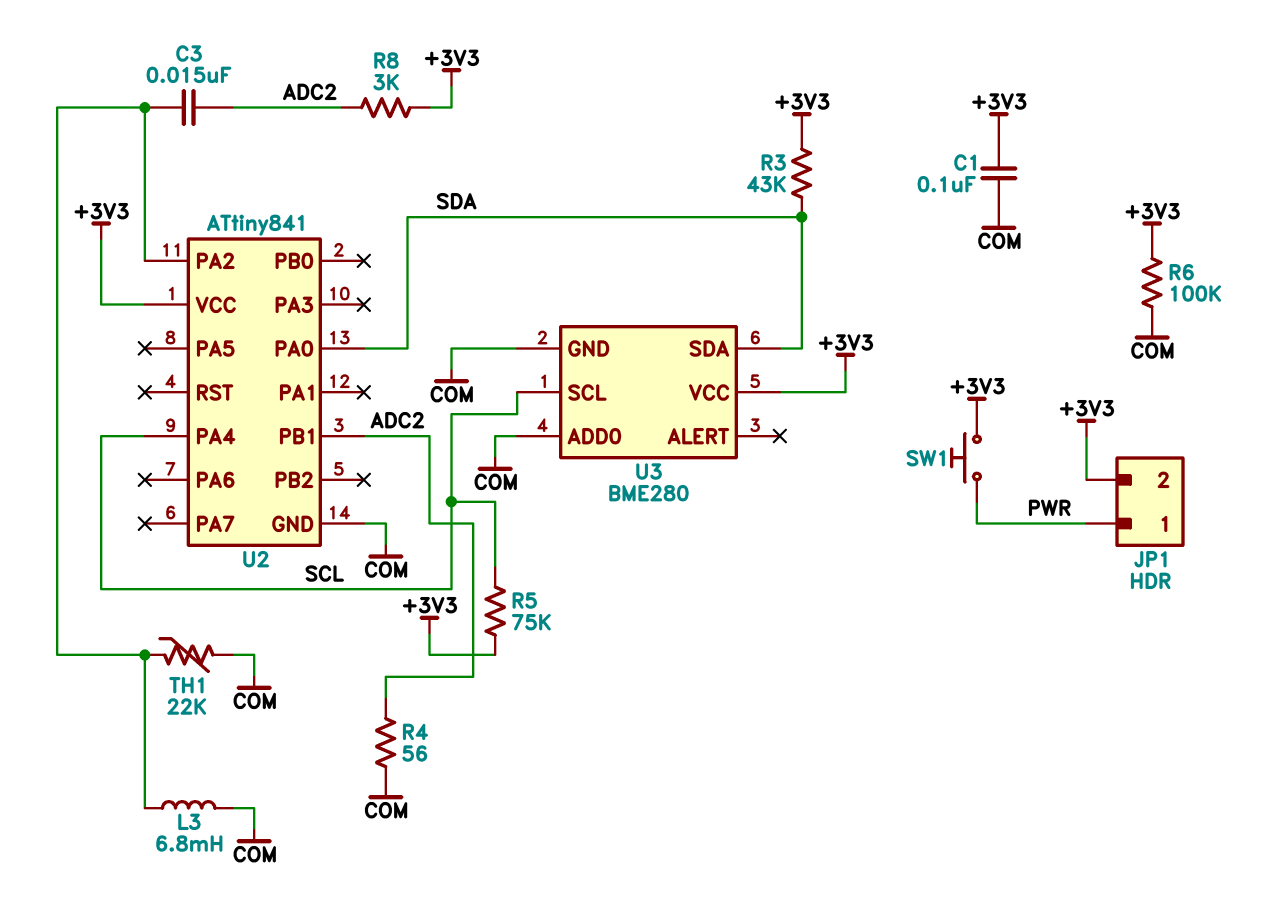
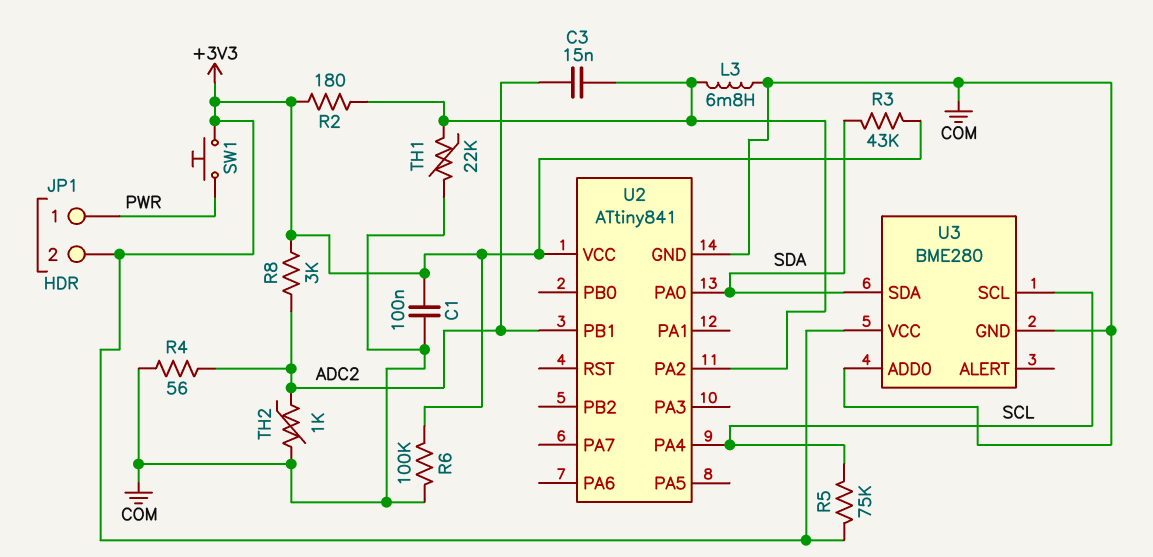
R2: none -> 180 (+3V3, U2/PA2)
TH2: none -> 1k (ADC2, COM)

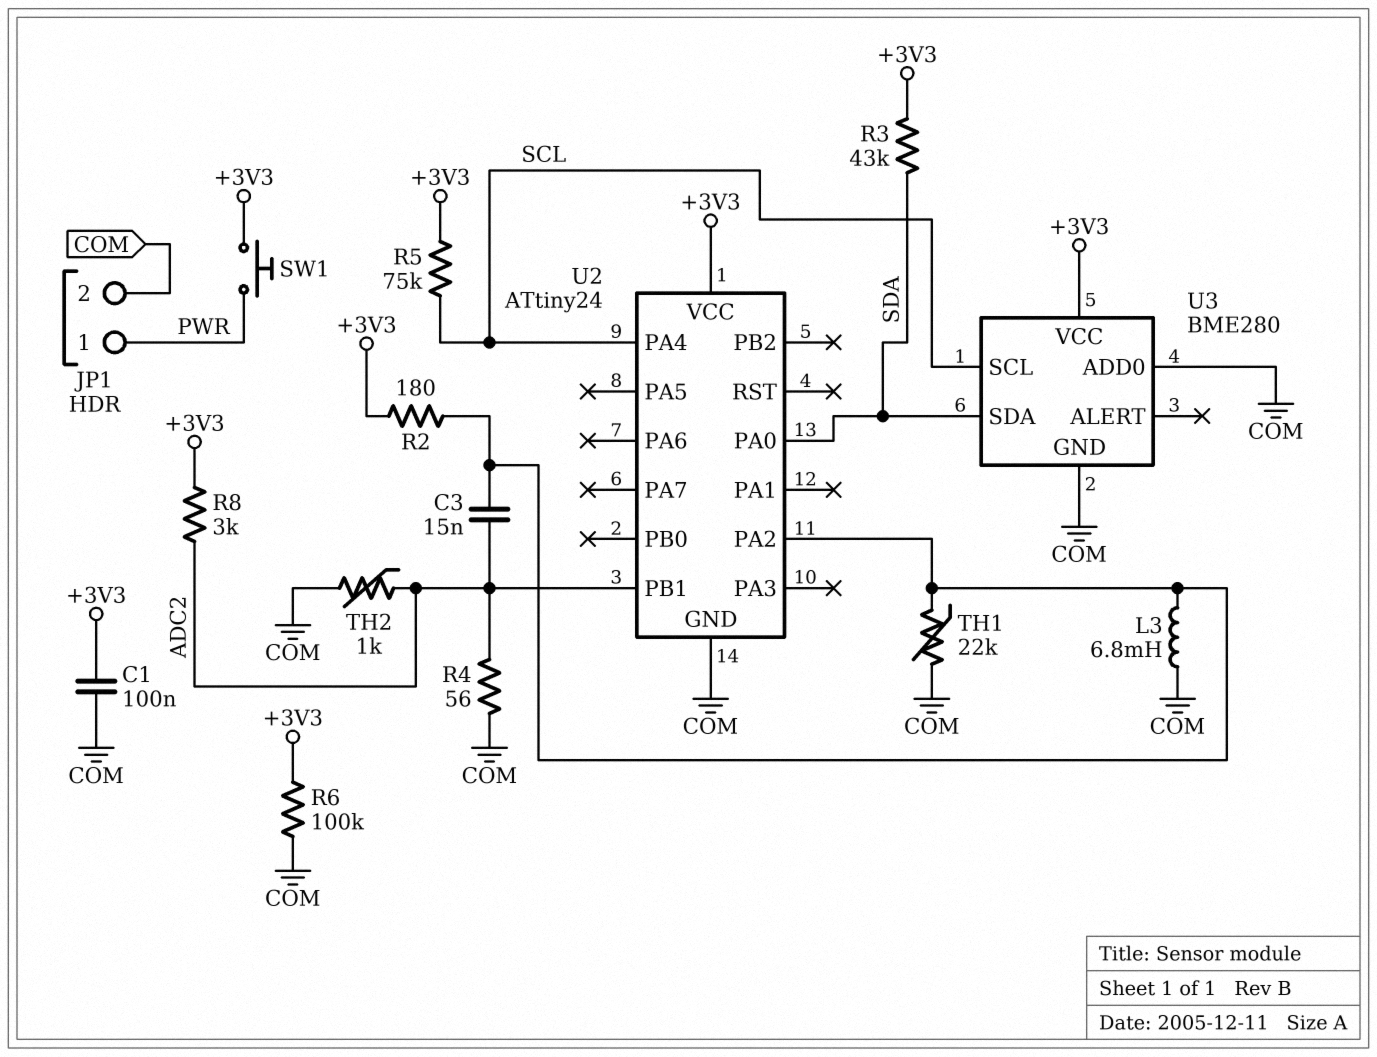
JP1 pin 2: +3V3 -> COM
U2: ATtiny841 -> ATtiny24

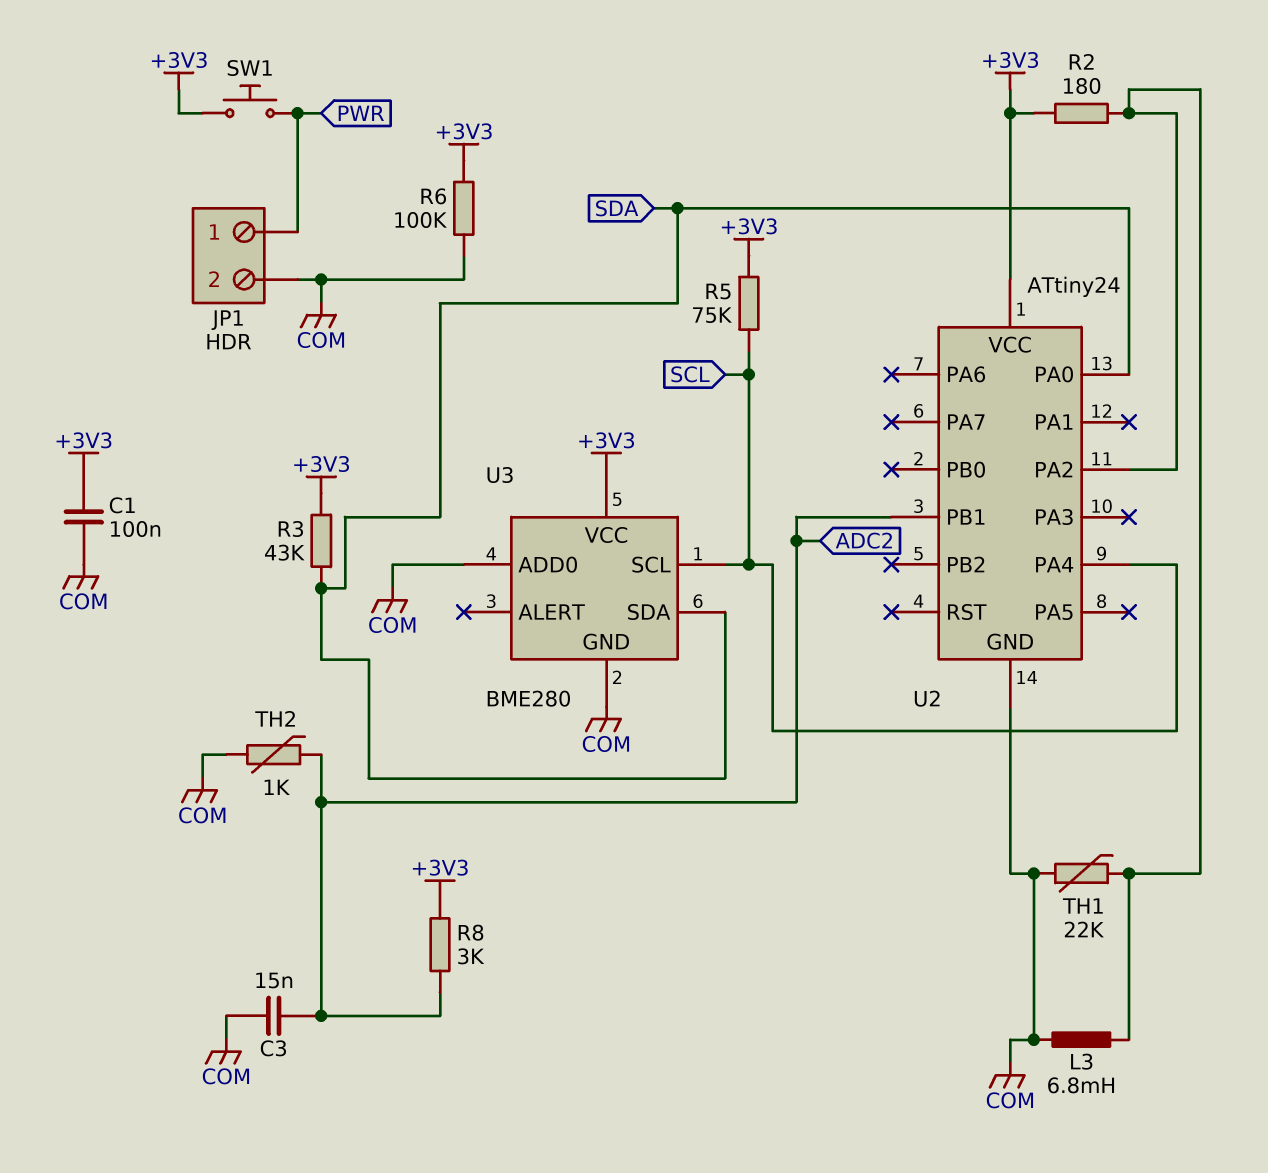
C3: 15nF (ADC2, U2/PA2) -> 15nF (ADC2, COM)
R4: 56 (ADC2, COM) -> none

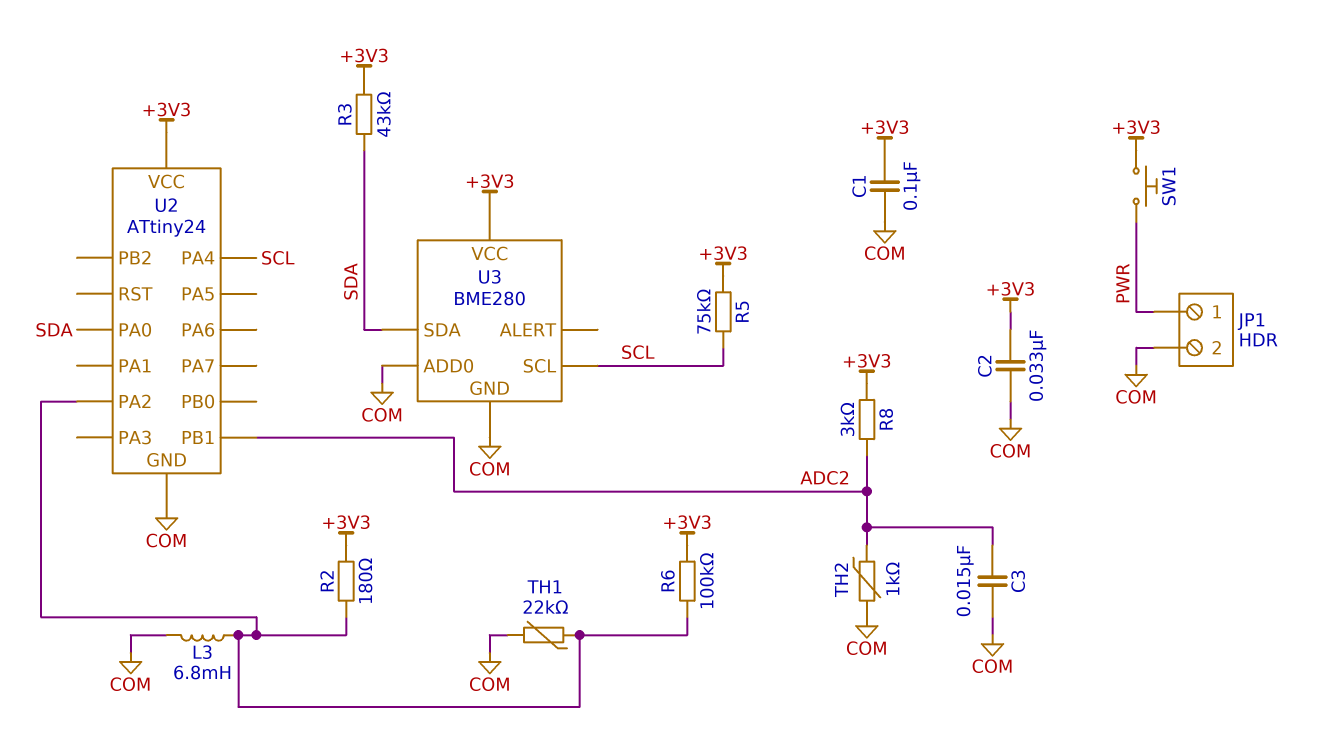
C2: none -> 33nF (+3V3, COM)
R6: 100k (+3V3, COM) -> 100k (+3V3, U2/PA2)

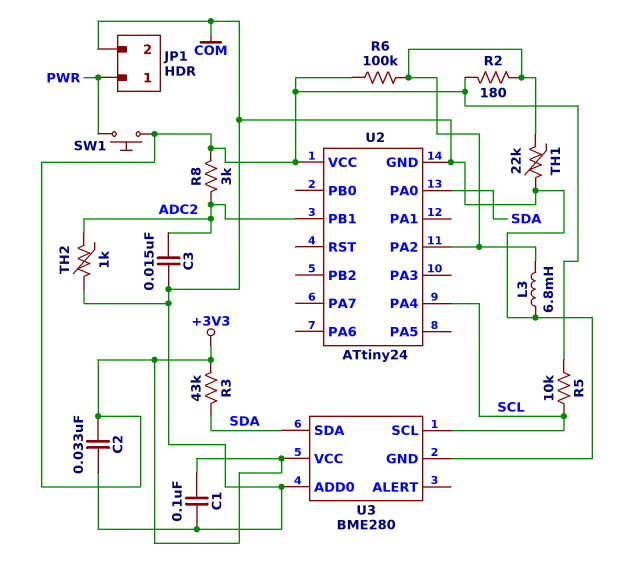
R5: 75k (+3V3, SCL) -> 10k (+3V3, SCL)

